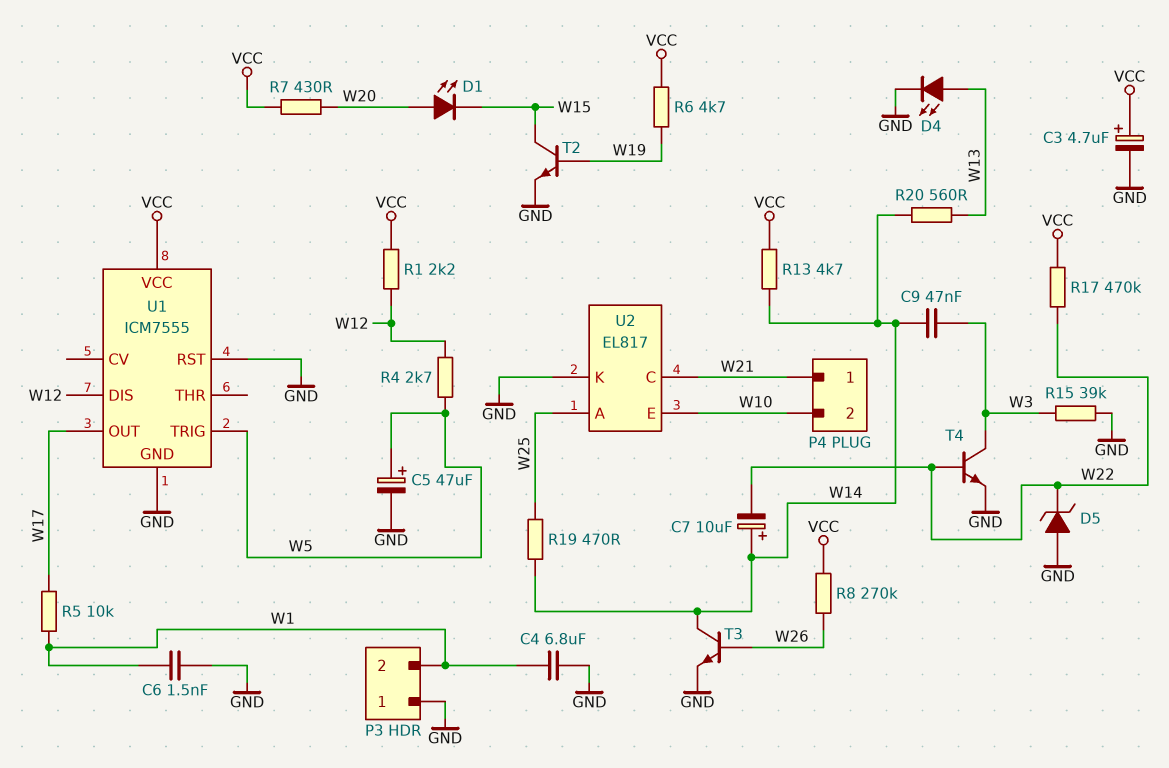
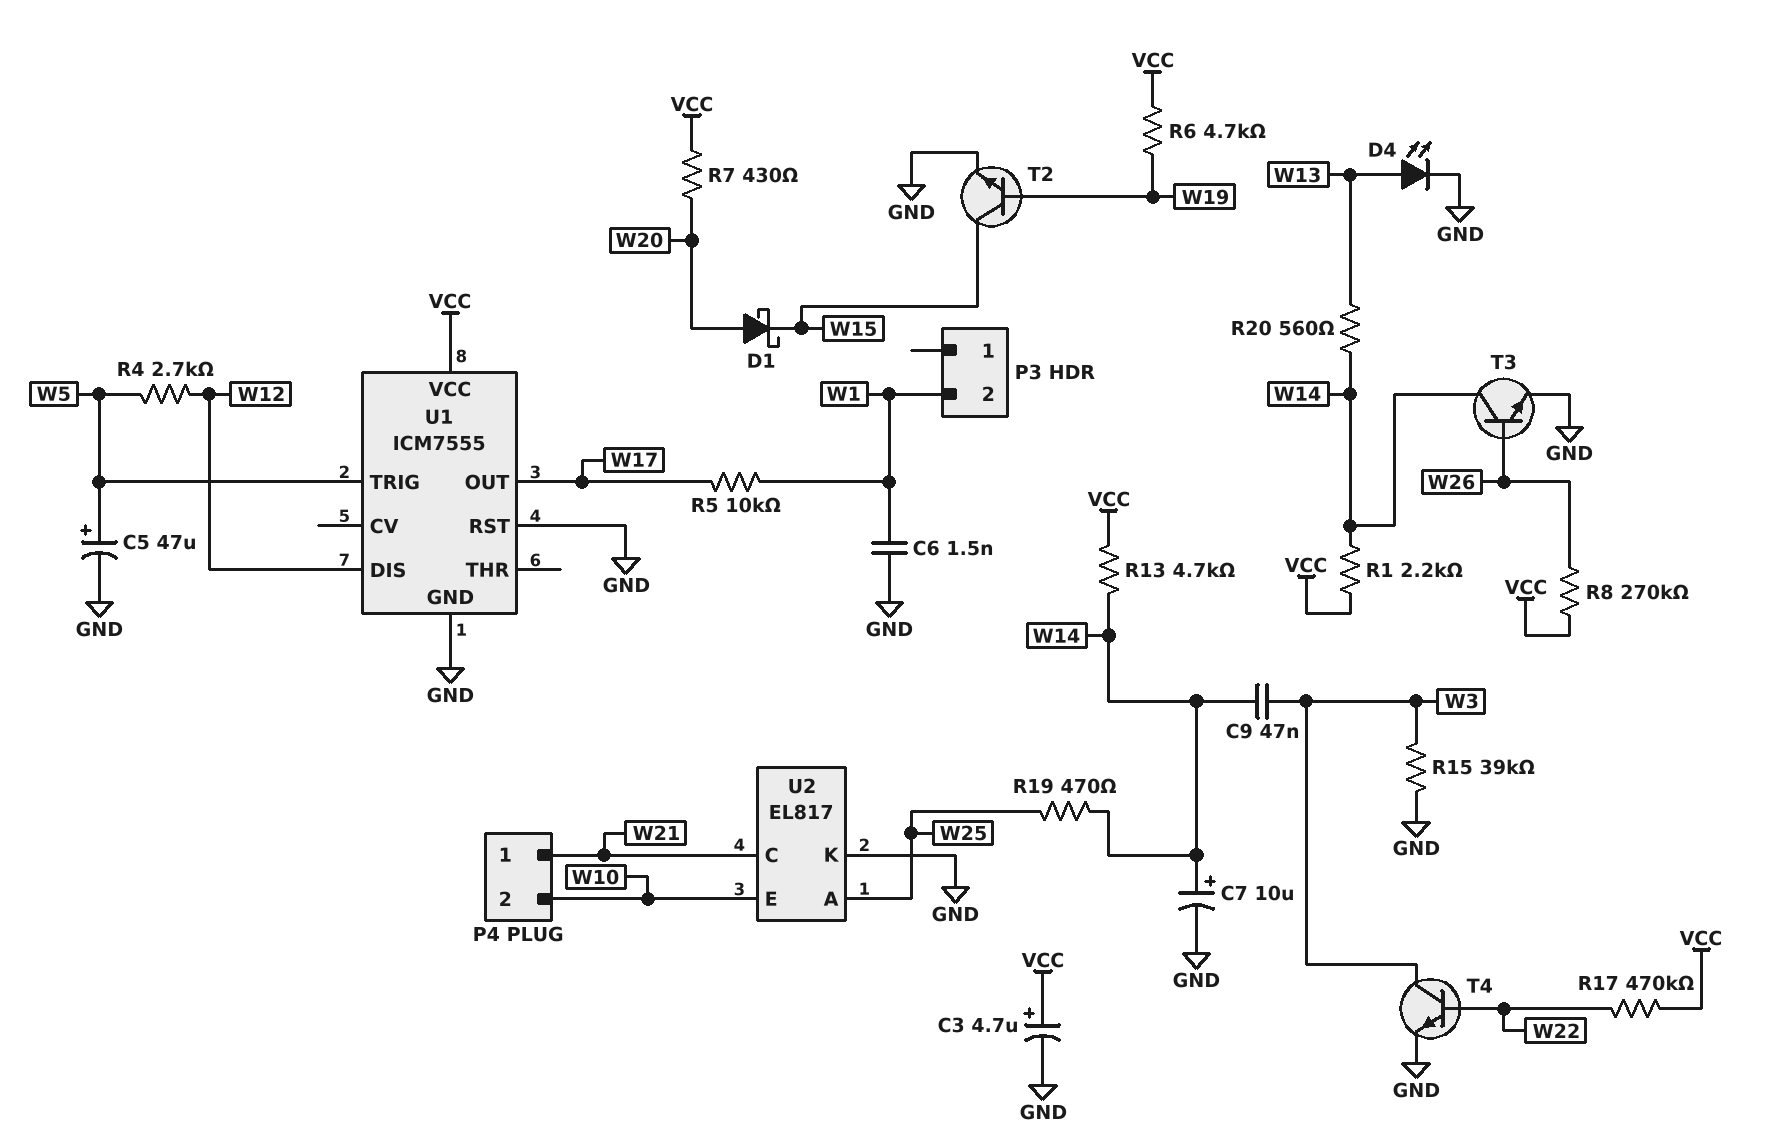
C4: 6.8uF (GND, W1) -> none
C7: 10uF (plus W14, minus W22) -> 10uF (plus W14, minus GND)
D1: LED (A W20, K W15) -> schottky (A W20, K W15)
D5: zener (A GND, K W22) -> none
P3 pin 1: GND -> none
R1: 2.2k (VCC, W12) -> 2.2k (VCC, W14)

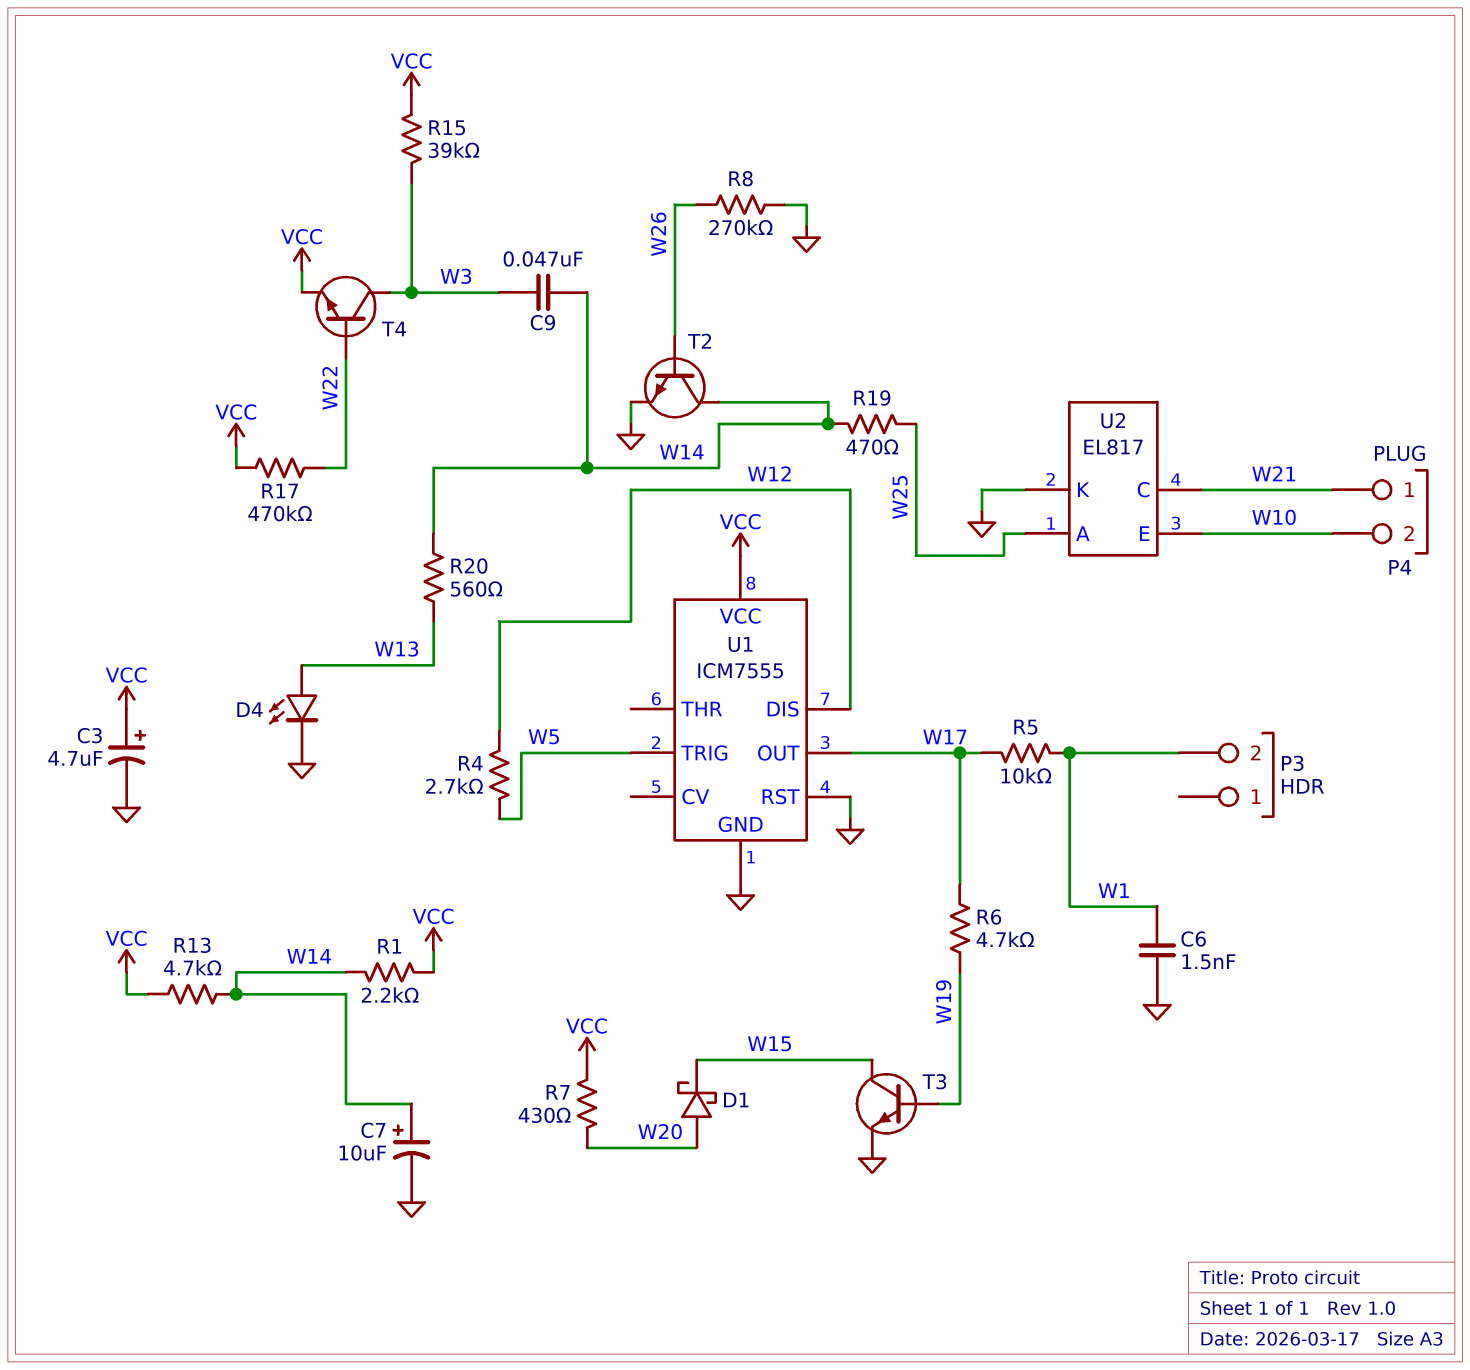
C5: 47uF (plus W5, minus GND) -> none
R6: 4.7k (VCC, W19) -> 4.7k (W17, W19)
R8: 270k (VCC, W26) -> 270k (GND, W26)
R15: 39k (GND, W3) -> 39k (VCC, W3)
T2: NPN (B W19, C W15, E GND) -> NPN (B W26, C W14, E GND)
T3: NPN (B W26, C W14, E GND) -> NPN (B W19, C W15, E GND)
T4: NPN (B W22, C W3, E GND) -> NPN (B W22, C W3, E VCC)

